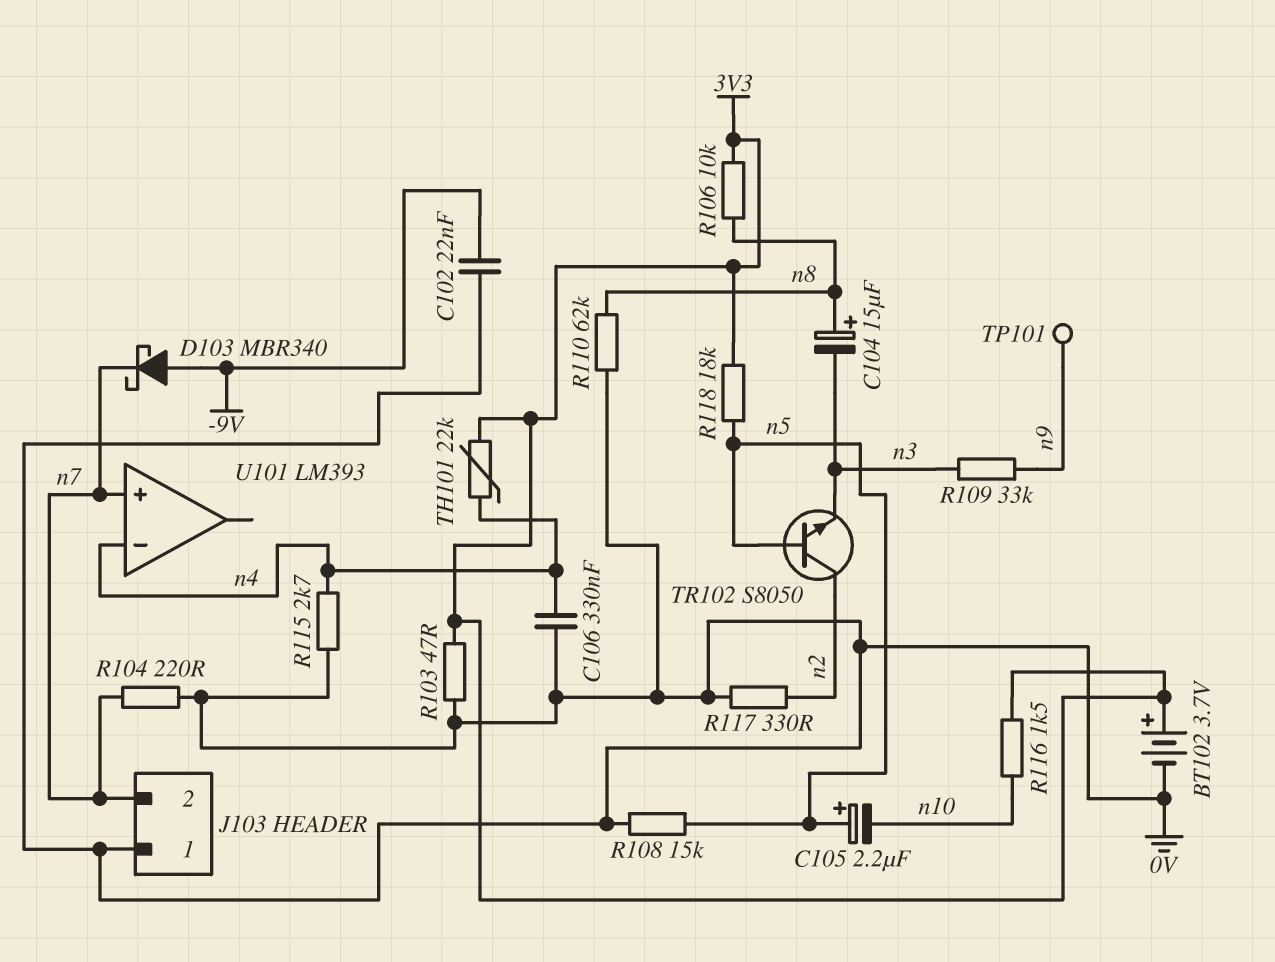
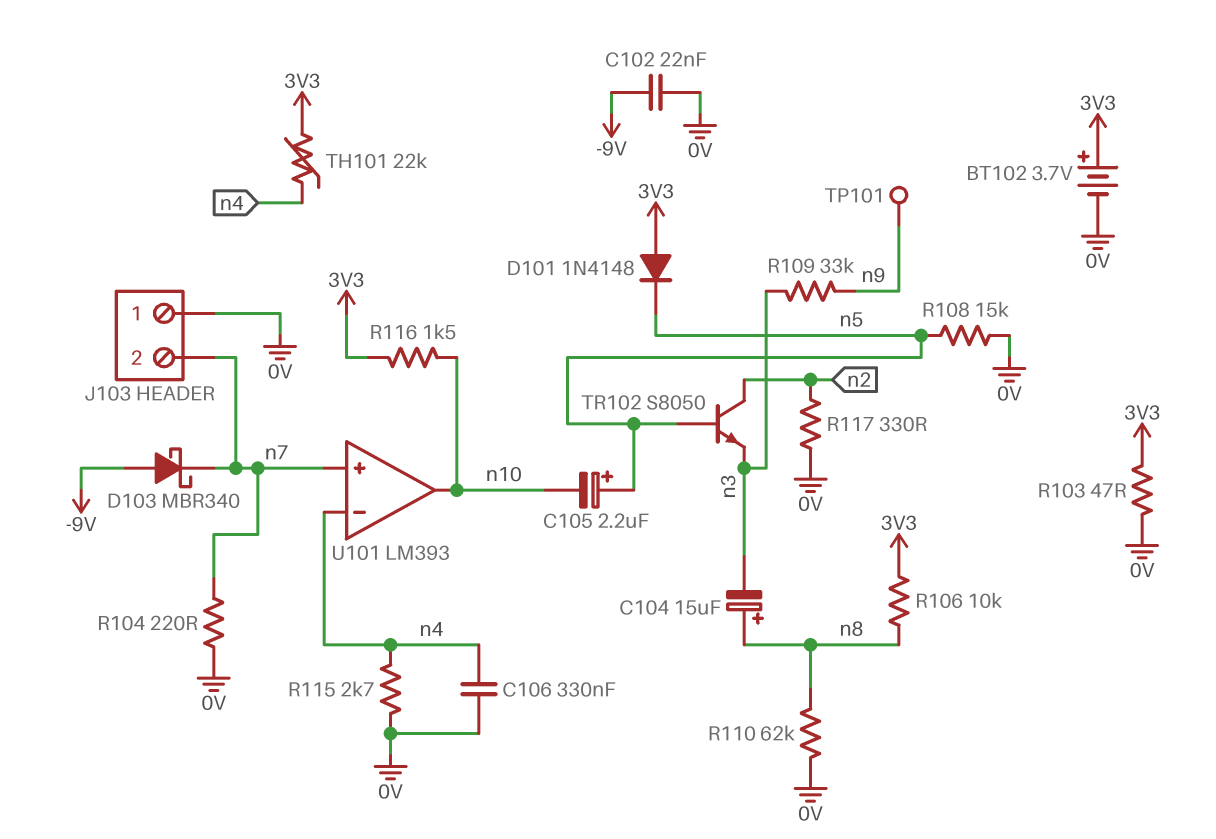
D101: none -> diode 1N4148 (A 3V3, K n5)
R118: 18k (3V3, n5) -> none
U101 pin out: none -> n10

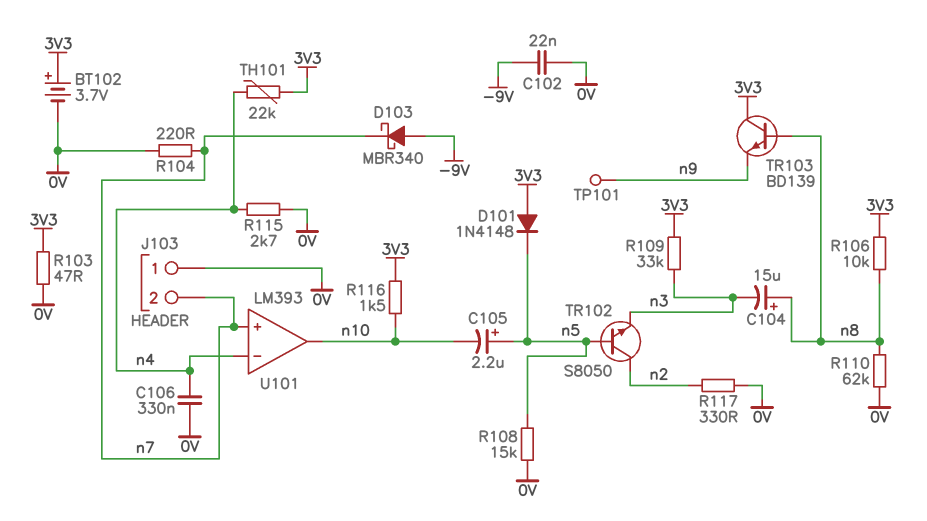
R109: 33k (n3, n9) -> 33k (3V3, n3)
TR103: none -> NPN BD139 (B n8, C 3V3, E n9)

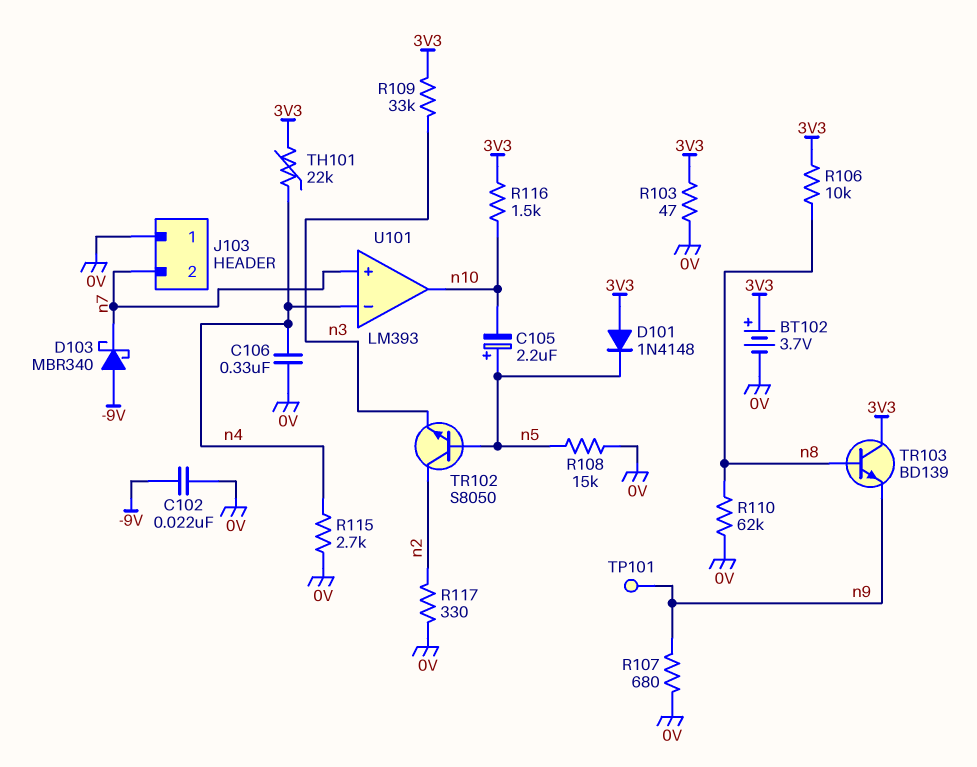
C104: 15uF (plus n8, minus n3) -> none
R104: 220 (0V, n7) -> none
R107: none -> 680 (0V, n9)

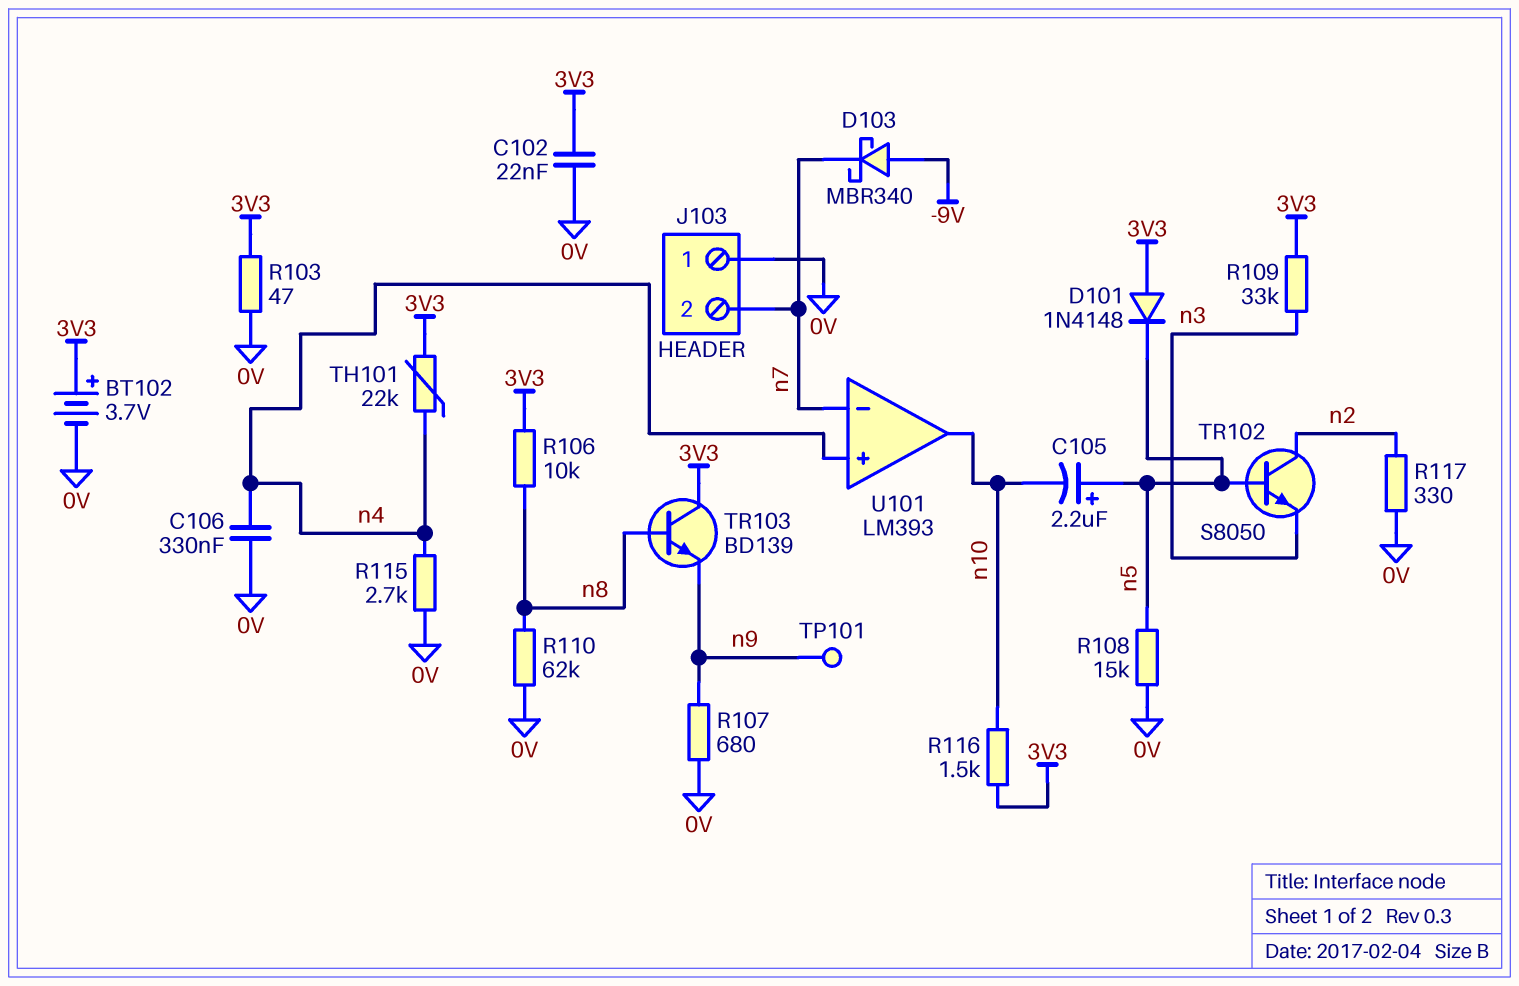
C102: 22nF (-9V, 0V) -> 22nF (0V, 3V3)
U101 pin in+: n7 -> n4
U101 pin in-: n4 -> n7

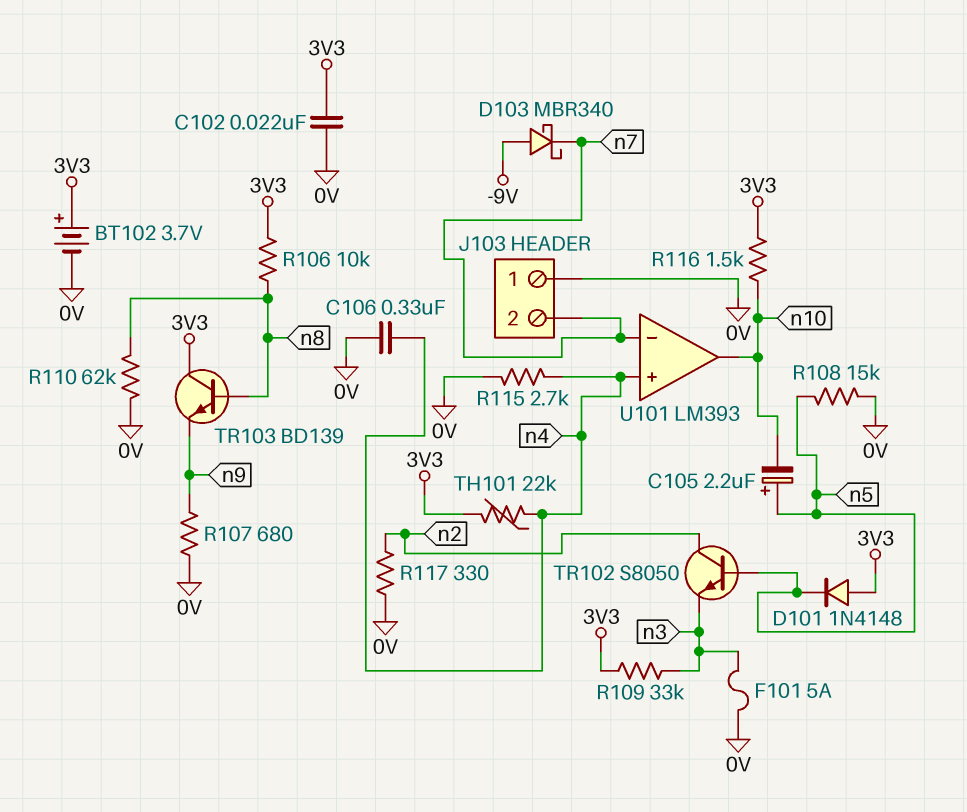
F101: none -> 5A (0V, n3)
R103: 47 (0V, 3V3) -> none
TP101: test point (n9) -> none

